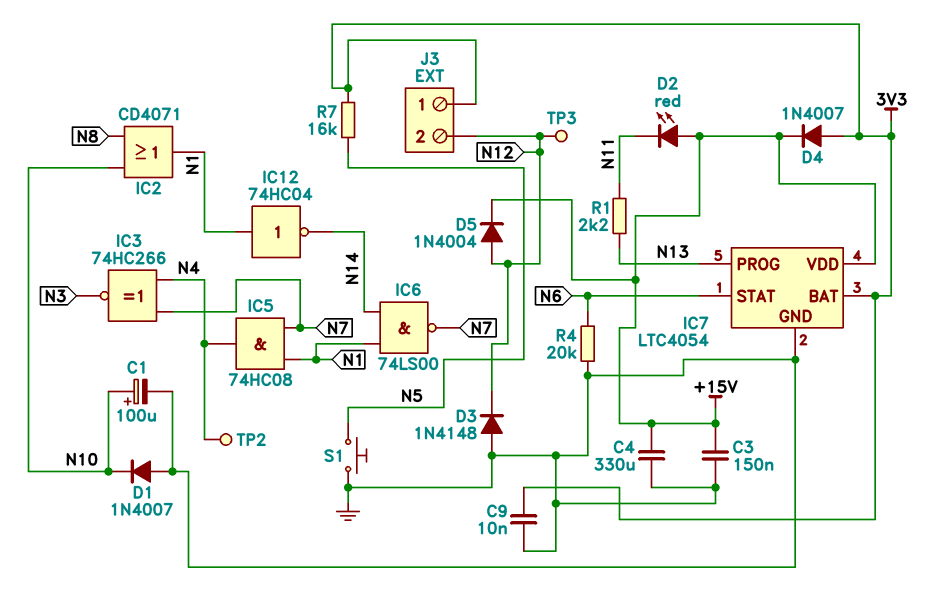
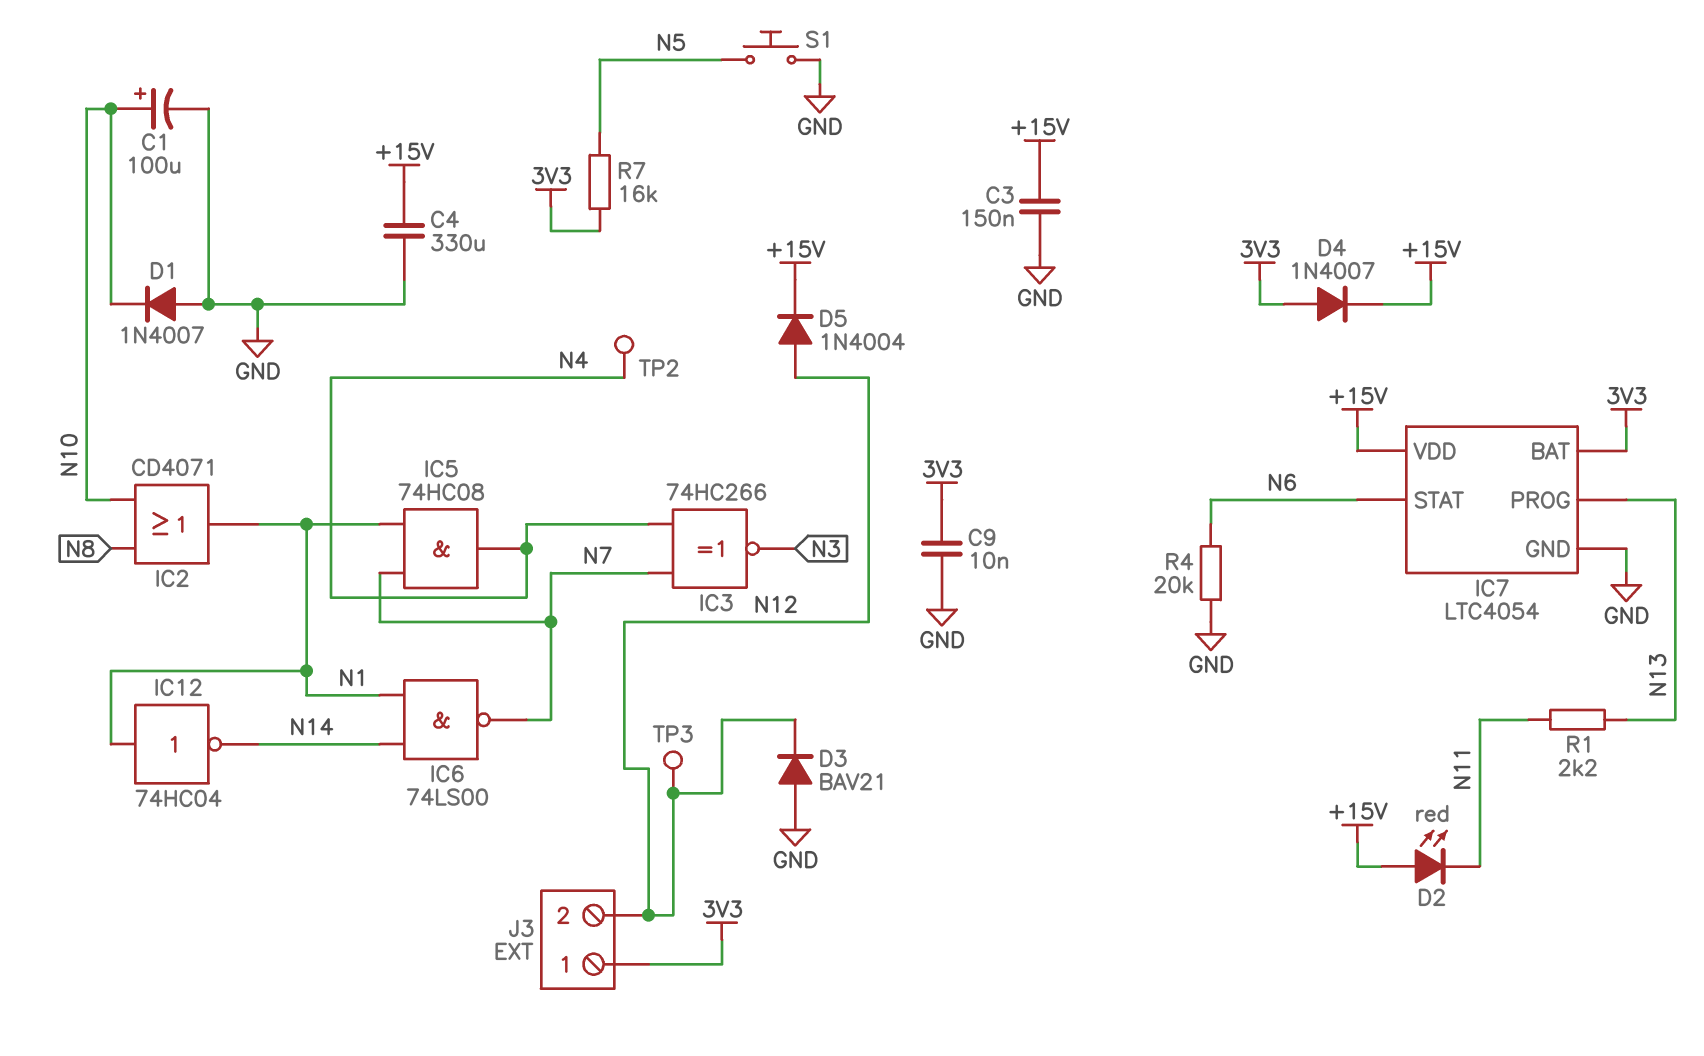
D3: diode 1N4148 (A GND, K N12) -> diode BAV21 (A GND, K N12)

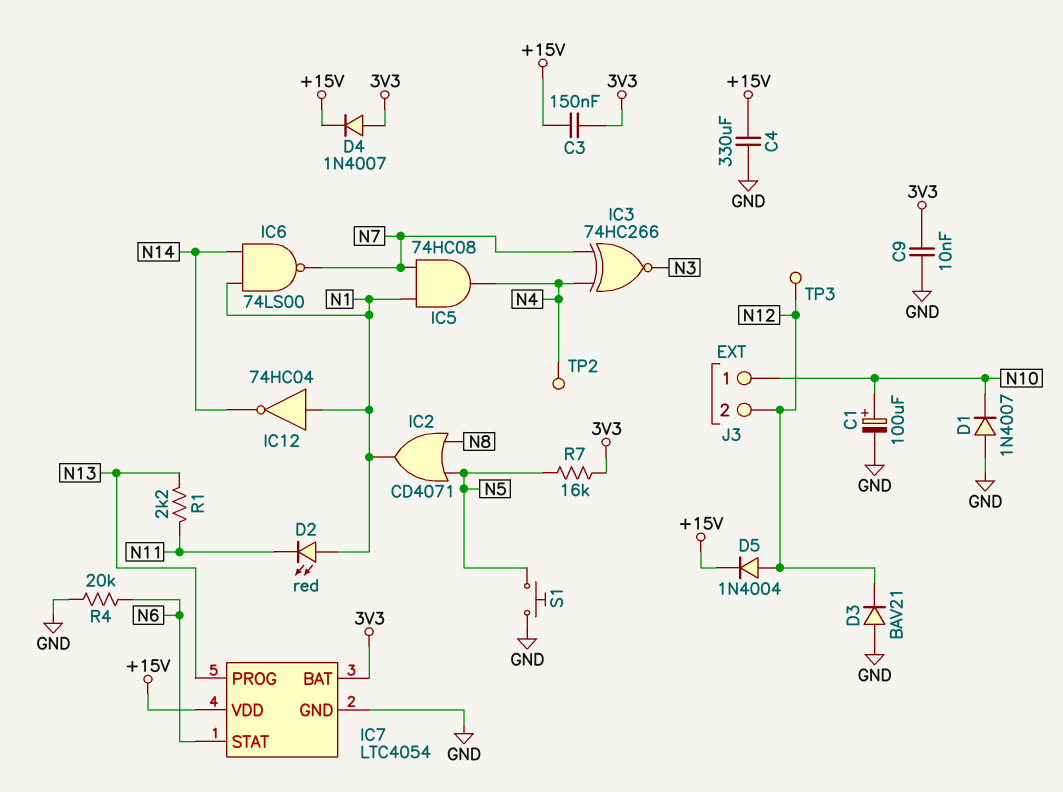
C3: 150nF (+15V, GND) -> 150nF (+15V, 3V3)
D2: LED red (A +15V, K N11) -> LED red (A N1, K N11)
IC2: OR CD4071 (in N8, in N10, out N1) -> OR CD4071 (in N5, in N8, out N1)
J3 pin 1: 3V3 -> N10

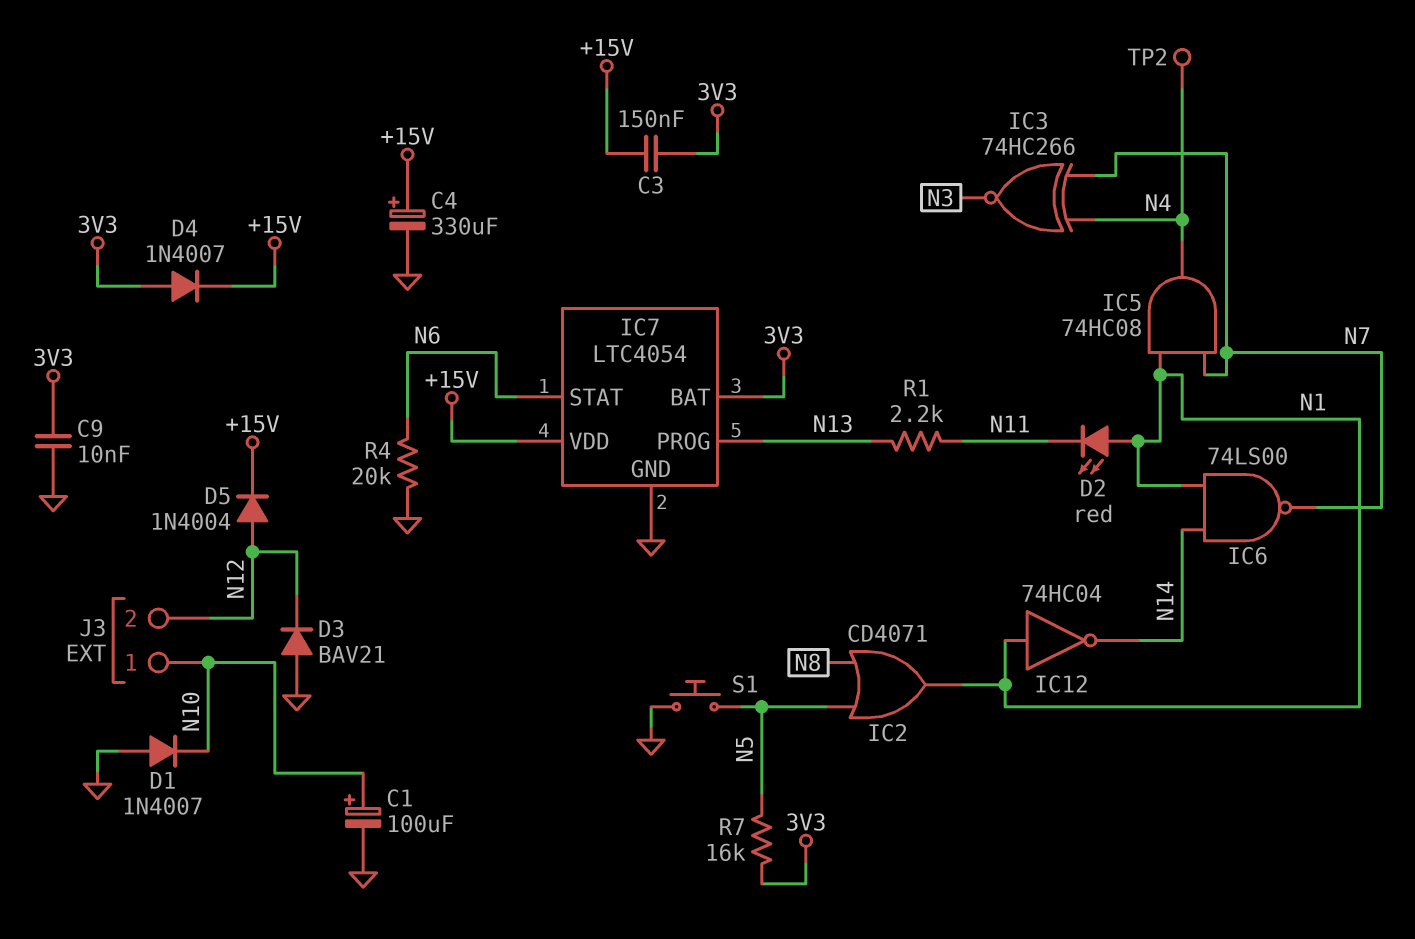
C4: 330uF (+15V, GND) -> 330uF (plus +15V, minus GND)
TP3: test point (N12) -> none

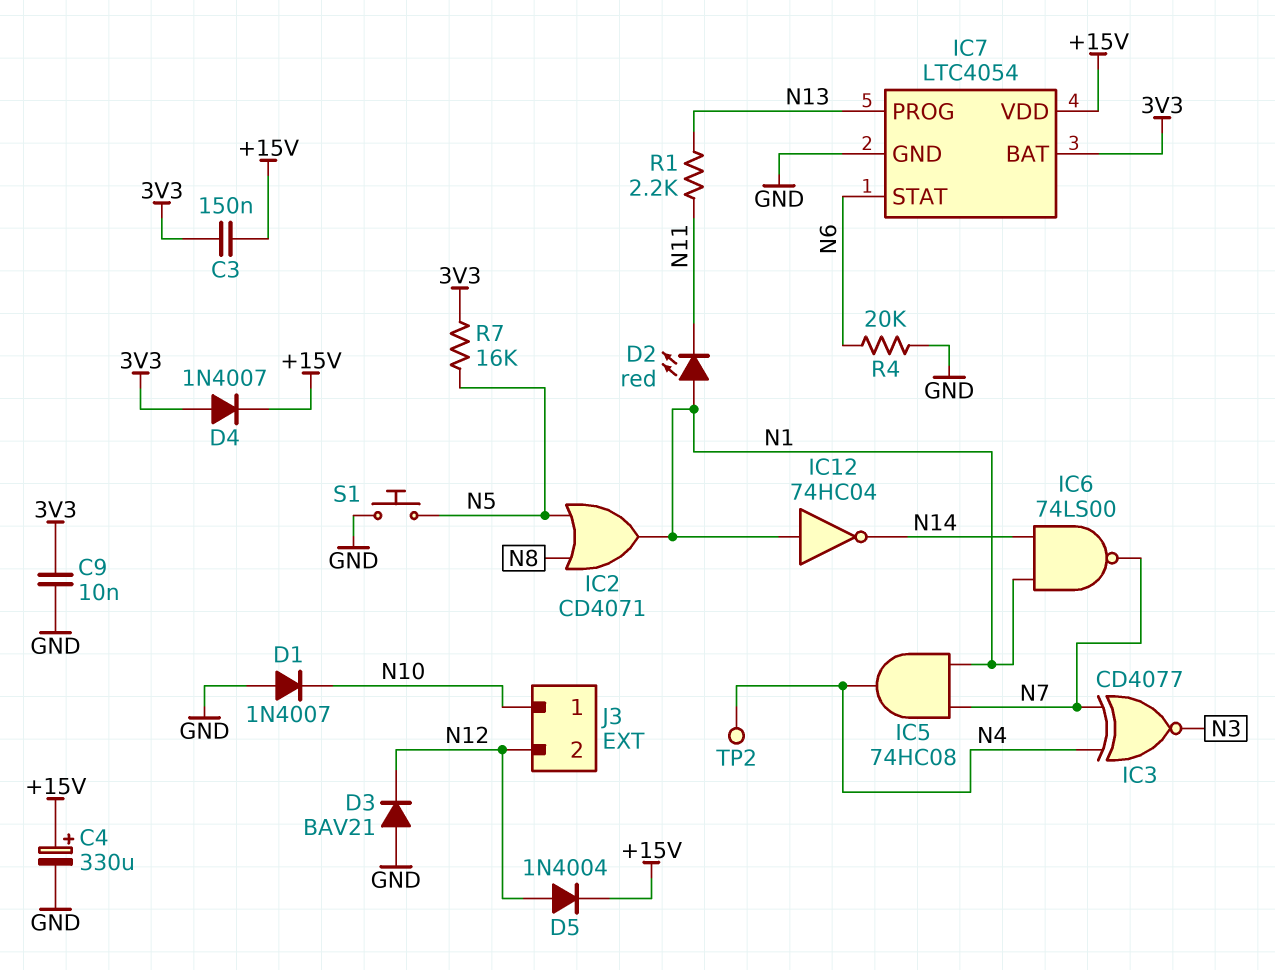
C1: 100uF (plus N10, minus GND) -> none
IC3: XNOR 74HC266 (in N4, in N7, out N3) -> XNOR CD4077 (in N4, in N7, out N3)

